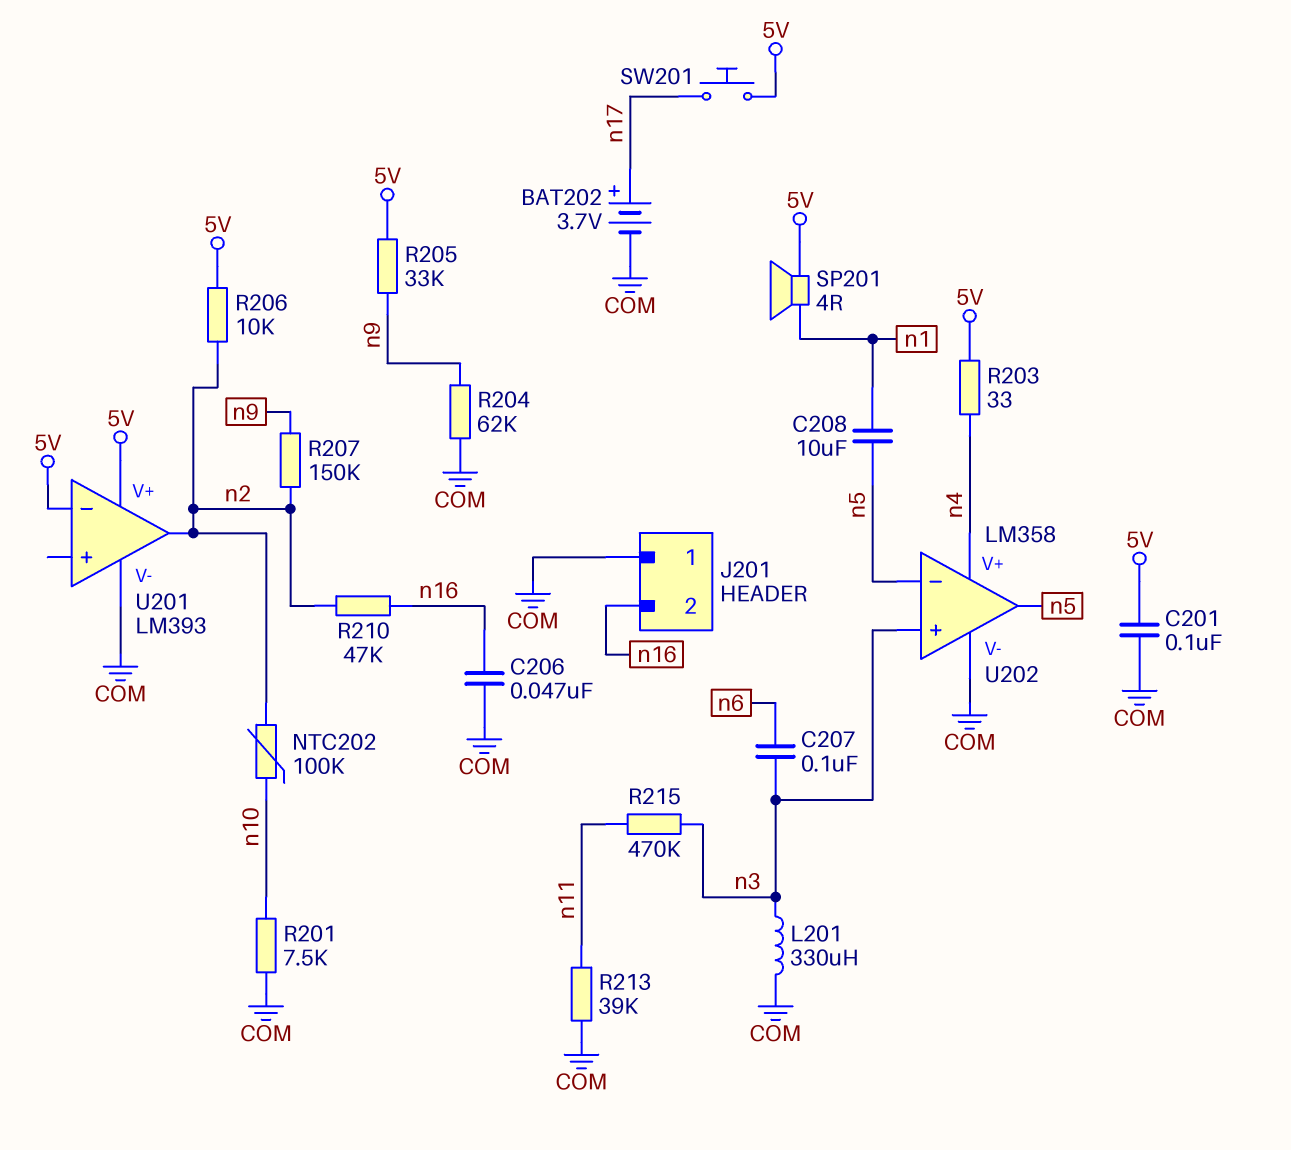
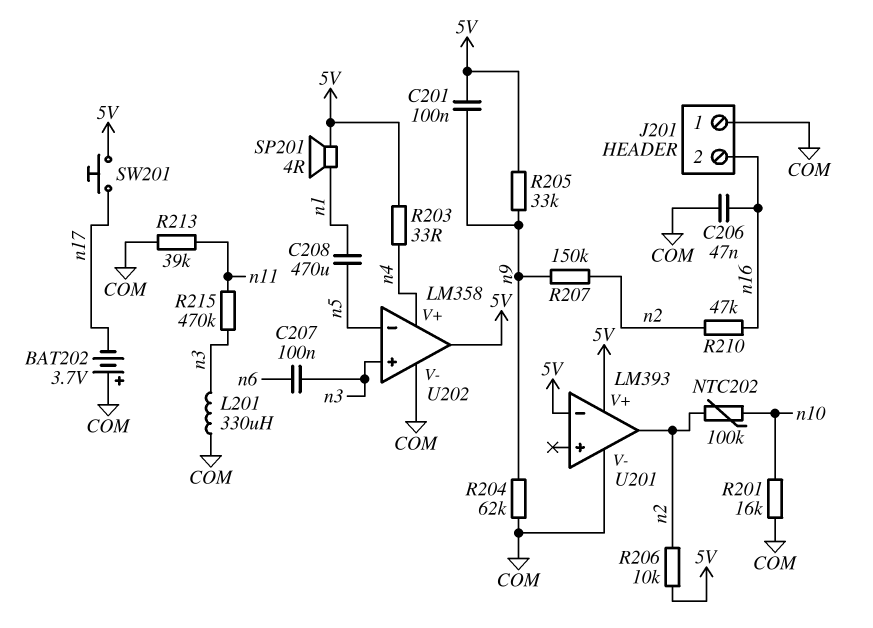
BAT202: 3.7V (plus n17, minus COM) -> 3.7V (plus COM, minus n17)
C201: 100nF (5V, COM) -> 100nF (5V, n9)
C208: 10uF (n1, n5) -> 470uF (n1, n5)
R201: 7.5k (COM, n10) -> 16k (COM, n10)
U202 pin out: n5 -> 5V

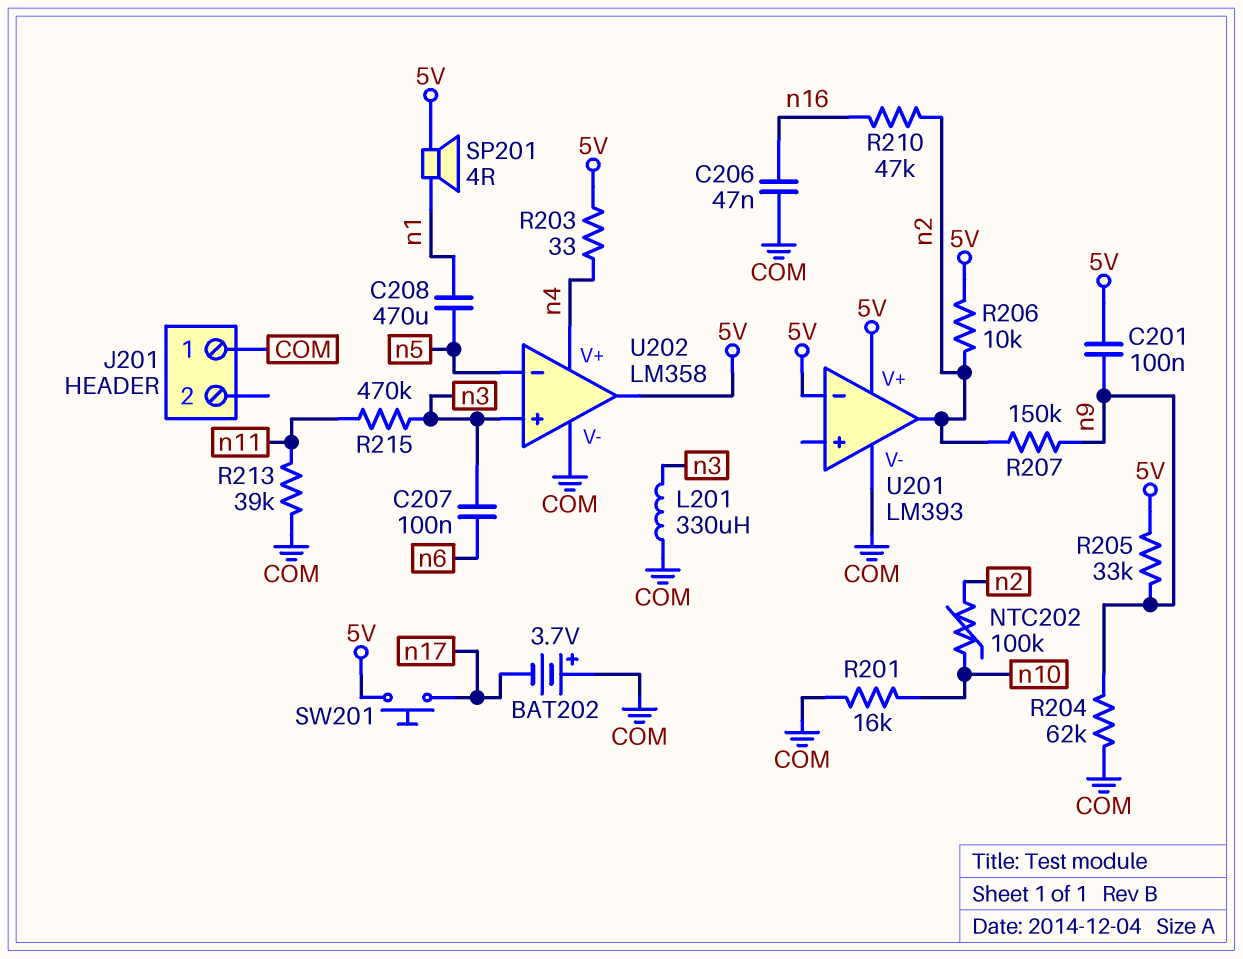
J201 pin 2: n16 -> none

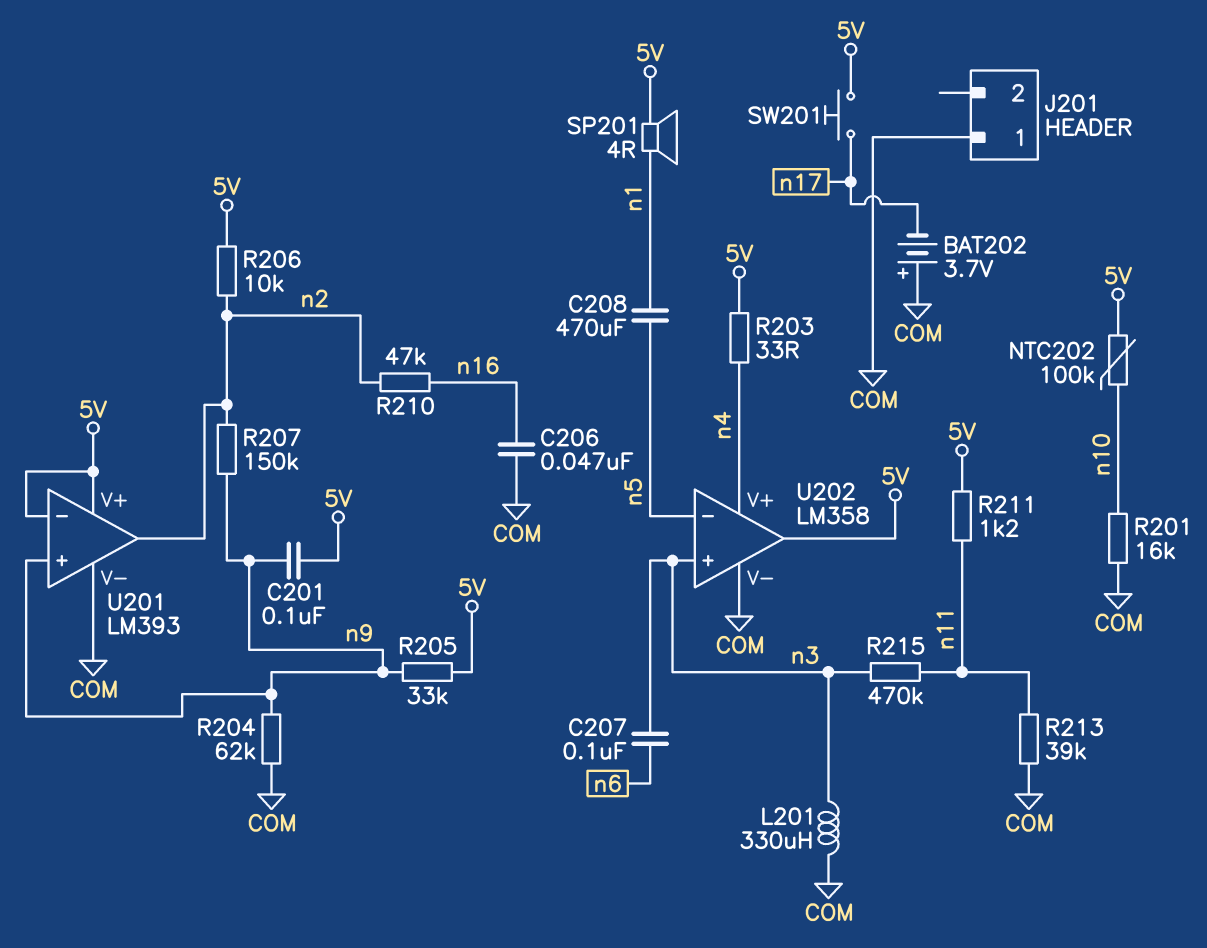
NTC202: 100k (n2, n10) -> 100k (5V, n10)
R211: none -> 1.2k (5V, n11)
U201 pin in+: none -> n9

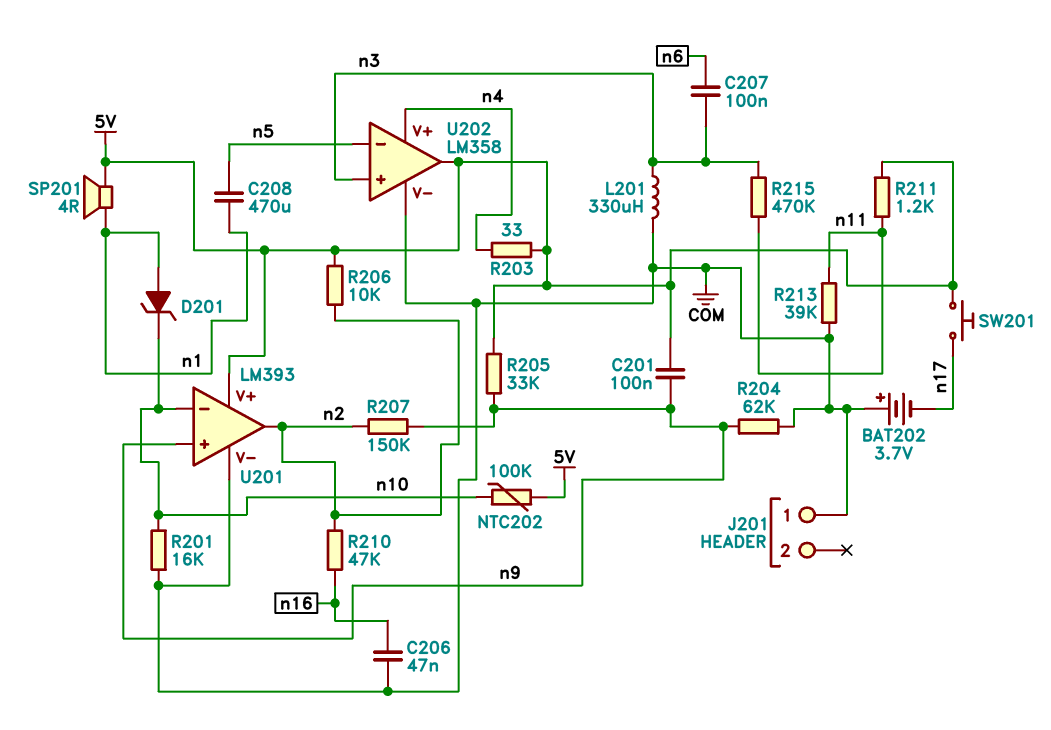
D201: none -> zener (A n1, K n10)
U201 pin in-: 5V -> n10

